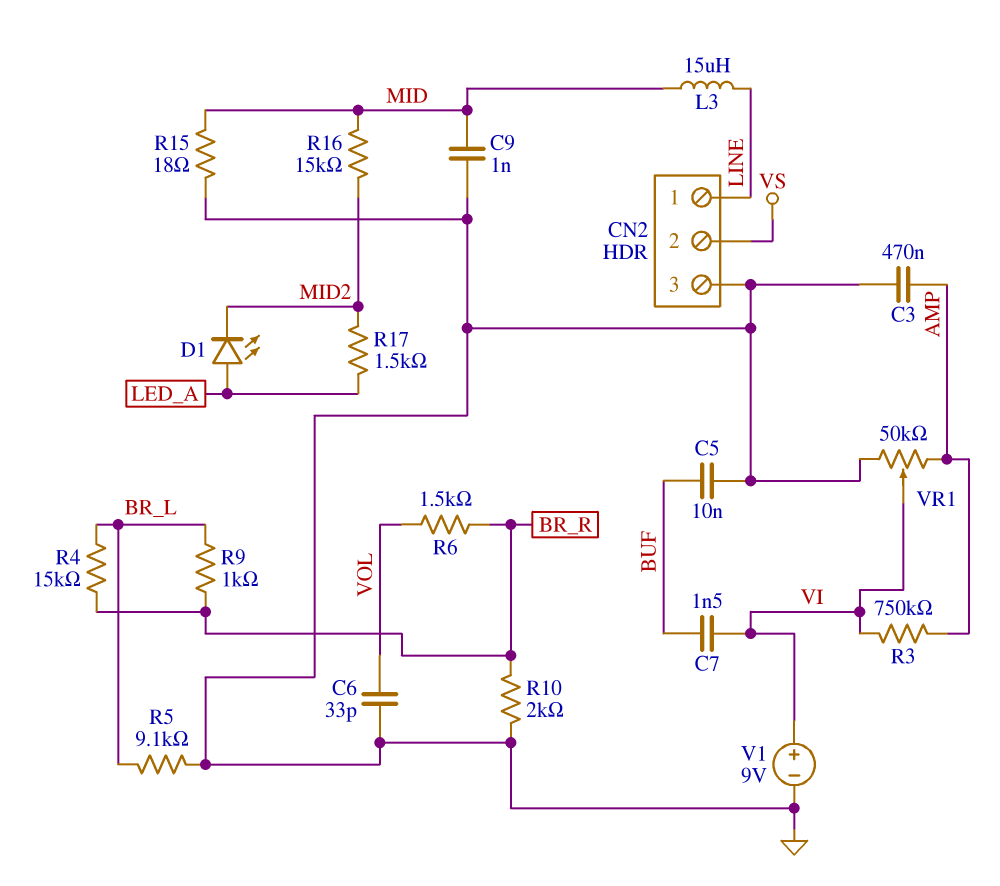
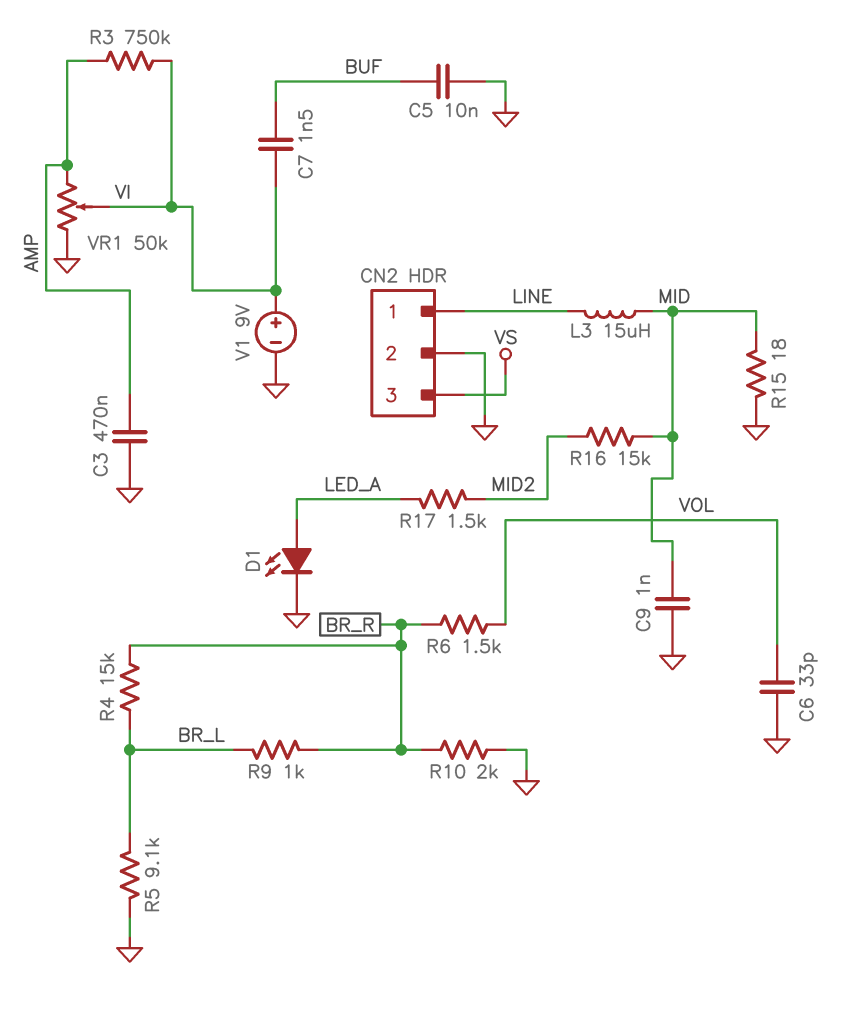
CN2 pin 2: VS -> GND
CN2 pin 3: GND -> VS
D1: LED (A LED_A, K MID2) -> LED (A LED_A, K GND)

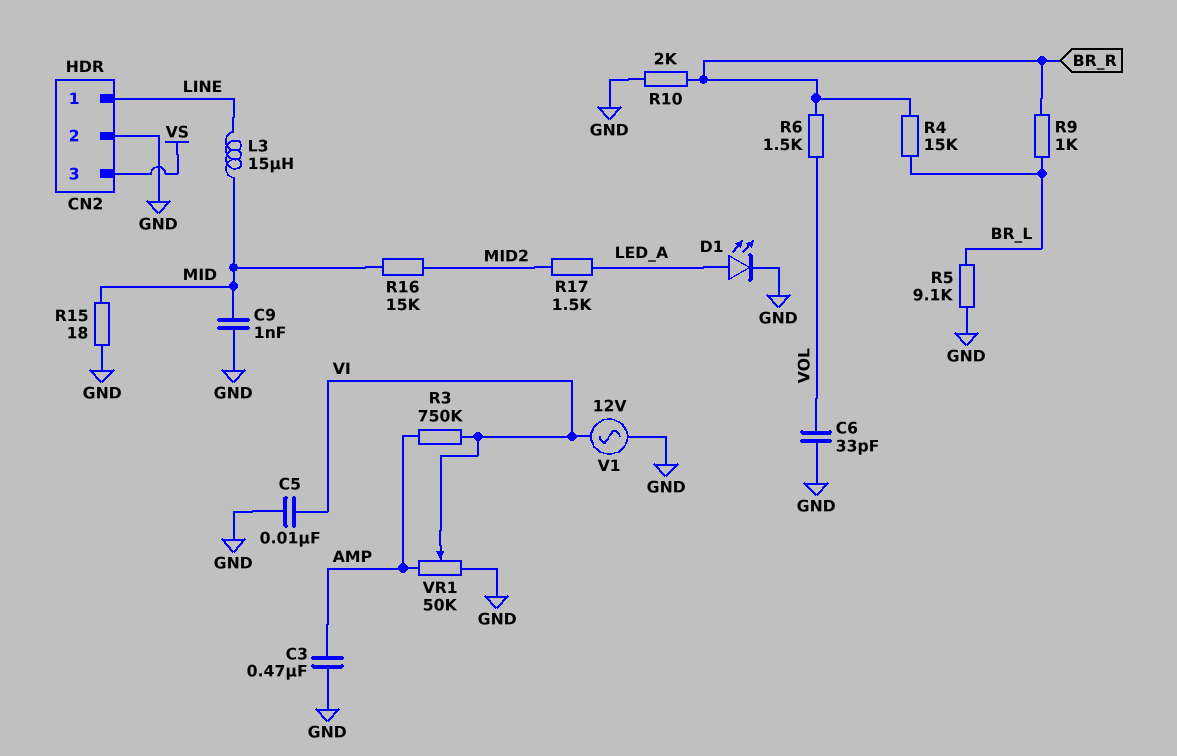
C5: 10nF (BUF, GND) -> 10nF (GND, VI)
C7: 1.5nF (BUF, VI) -> none
V1: 9V (plus VI, minus GND) -> AC 12V (GND, VI)

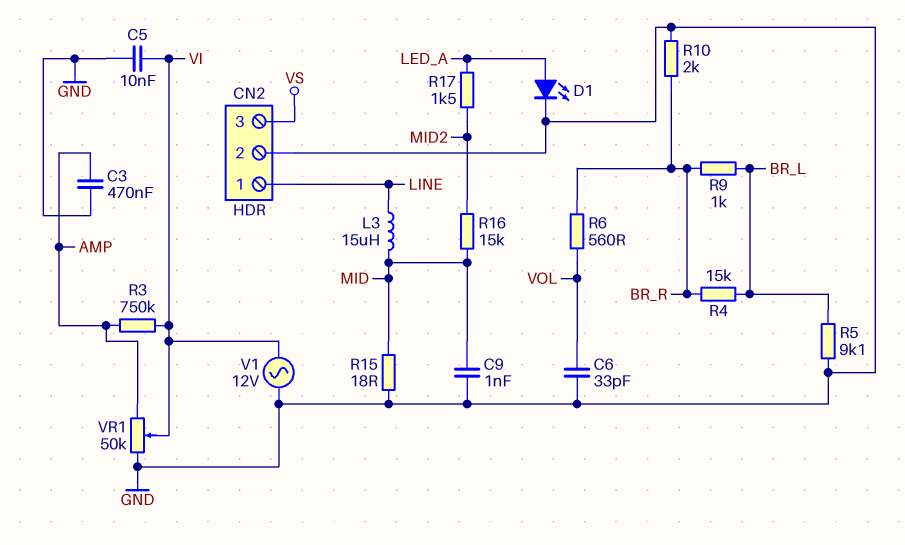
R6: 1.5k (BR_R, VOL) -> 560 (BR_R, VOL)

